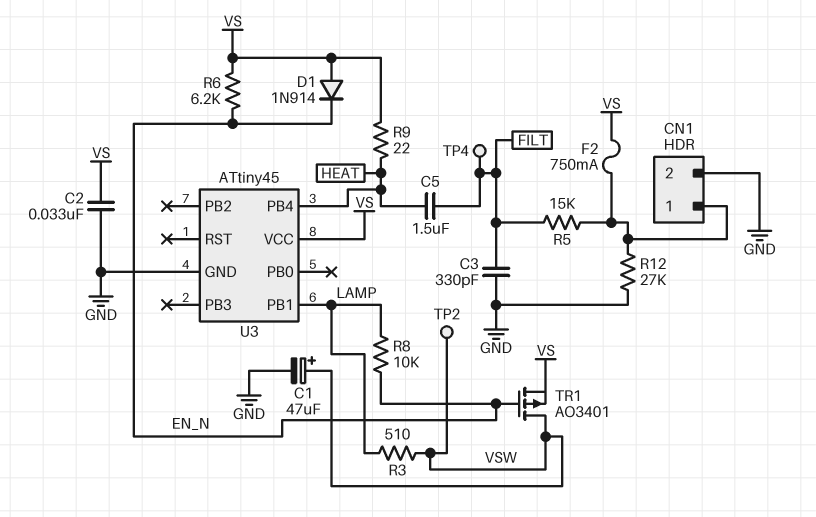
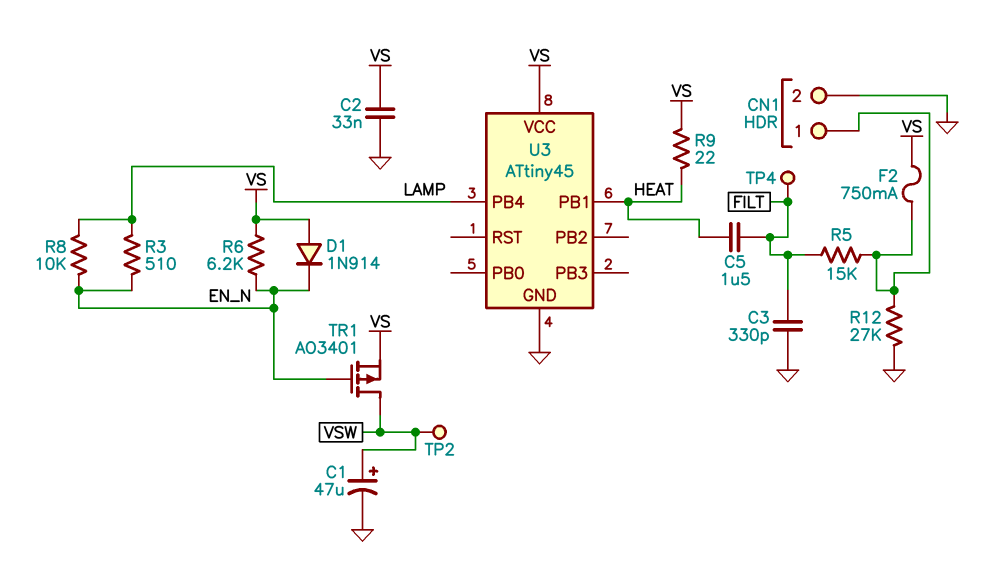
R3: 510 (LAMP, VSW) -> 510 (EN_N, LAMP)
U3 pin PB1: LAMP -> HEAT
U3 pin PB4: HEAT -> LAMP

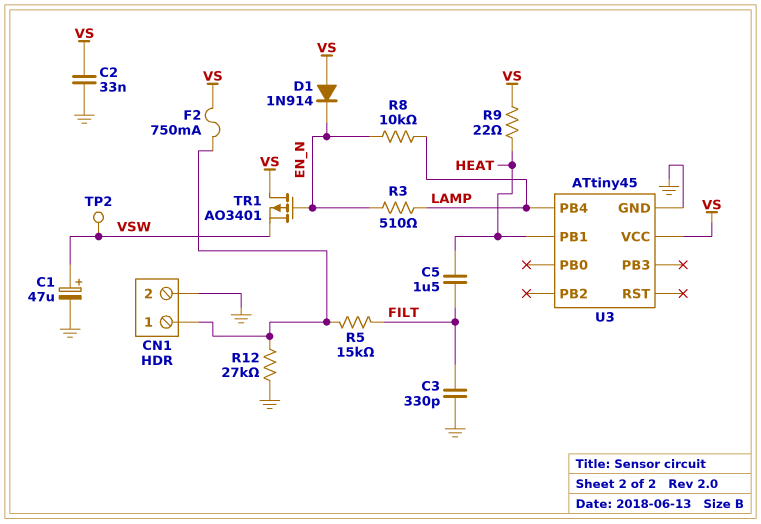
R6: 6.2k (EN_N, VS) -> none
TP4: test point (FILT) -> none
TR1: PMOS AO3401 (G EN_N, D VSW, S VS) -> PMOS AO3401 (G EN_N, D VS, S VSW)

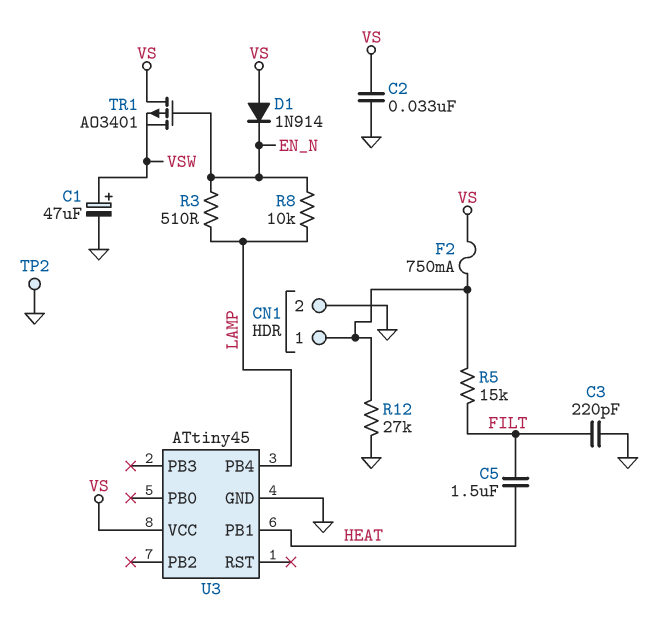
C3: 330pF (FILT, GND) -> 220pF (FILT, GND)
R9: 22 (HEAT, VS) -> none
TP2: test point (VSW) -> test point (GND)

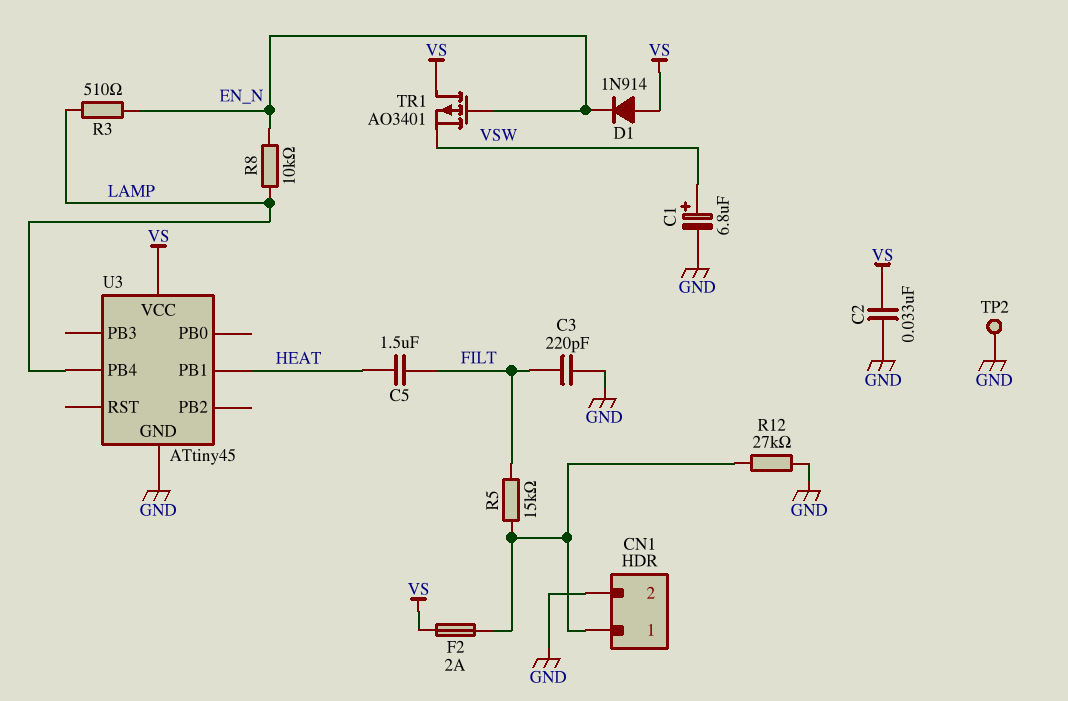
C1: 47uF (plus VSW, minus GND) -> 6.8uF (plus VSW, minus GND)
F2: 750mA (CN1/1, VS) -> 2A (CN1/1, VS)

